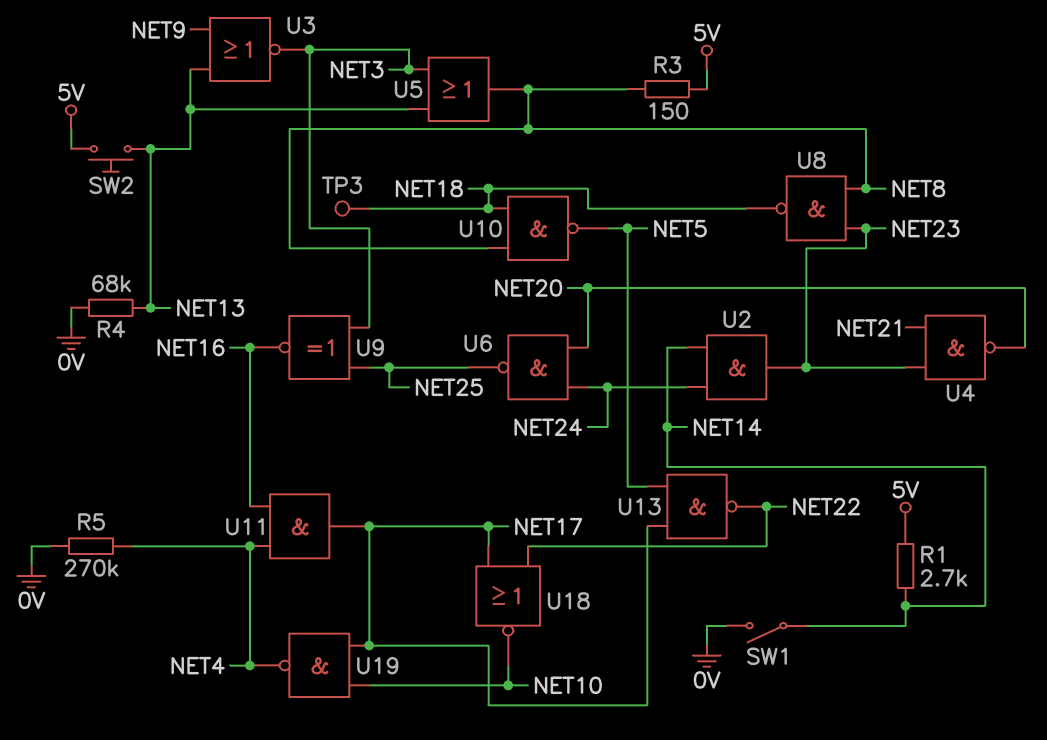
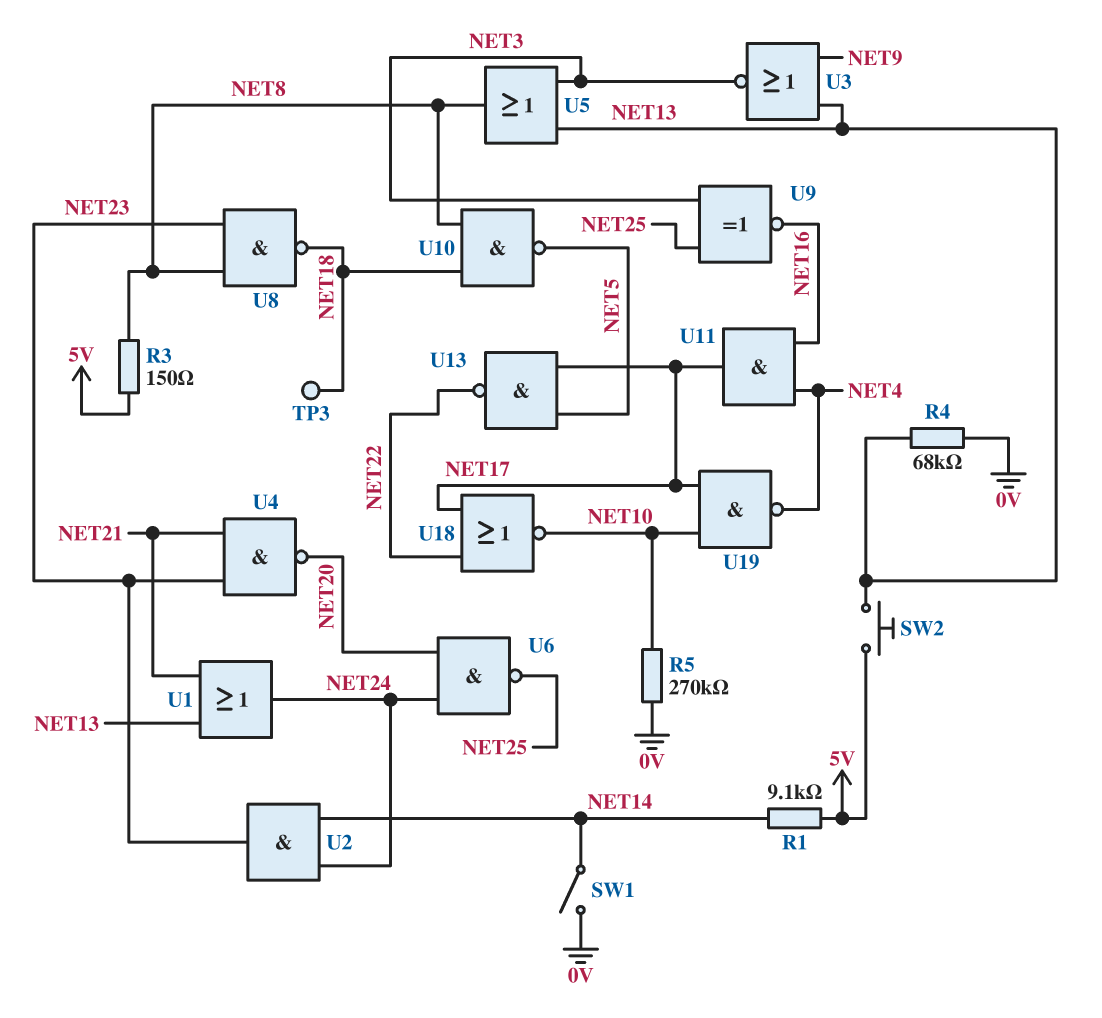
R1: 2.7k (5V, NET14) -> 9.1k (5V, NET14)
R5: 270k (0V, NET4) -> 270k (0V, NET10)
U1: none -> OR (in NET13, in NET21, out NET24)

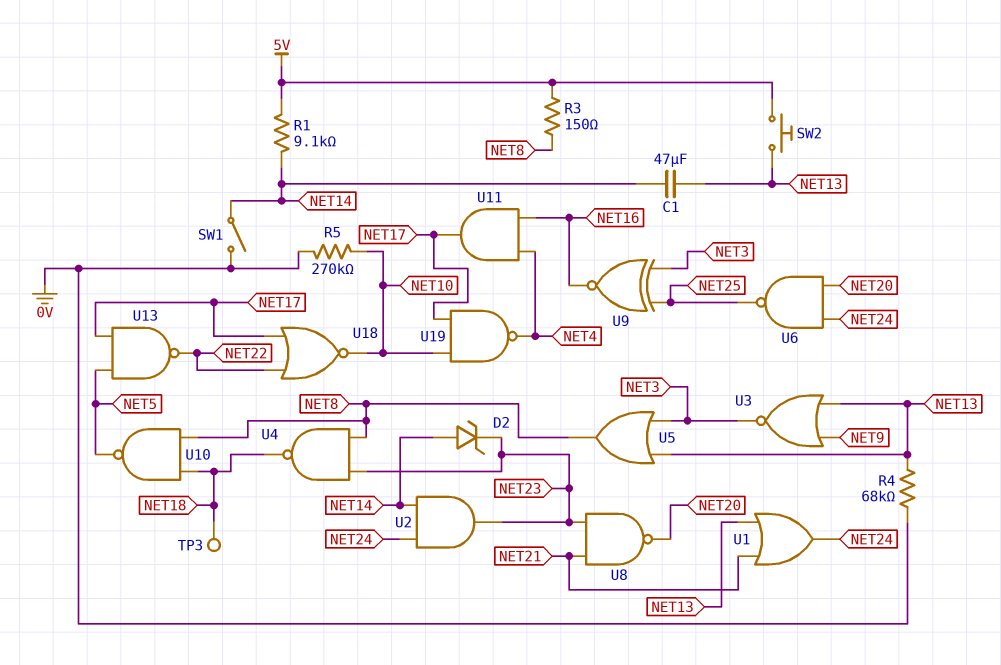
C1: none -> 47uF (NET13, NET14)
D2: none -> zener (A NET14, K NET23)
U4: NAND (in NET21, in NET23, out NET20) -> NAND (in NET8, in NET23, out NET18)
U8: NAND (in NET8, in NET23, out NET18) -> NAND (in NET21, in NET23, out NET20)

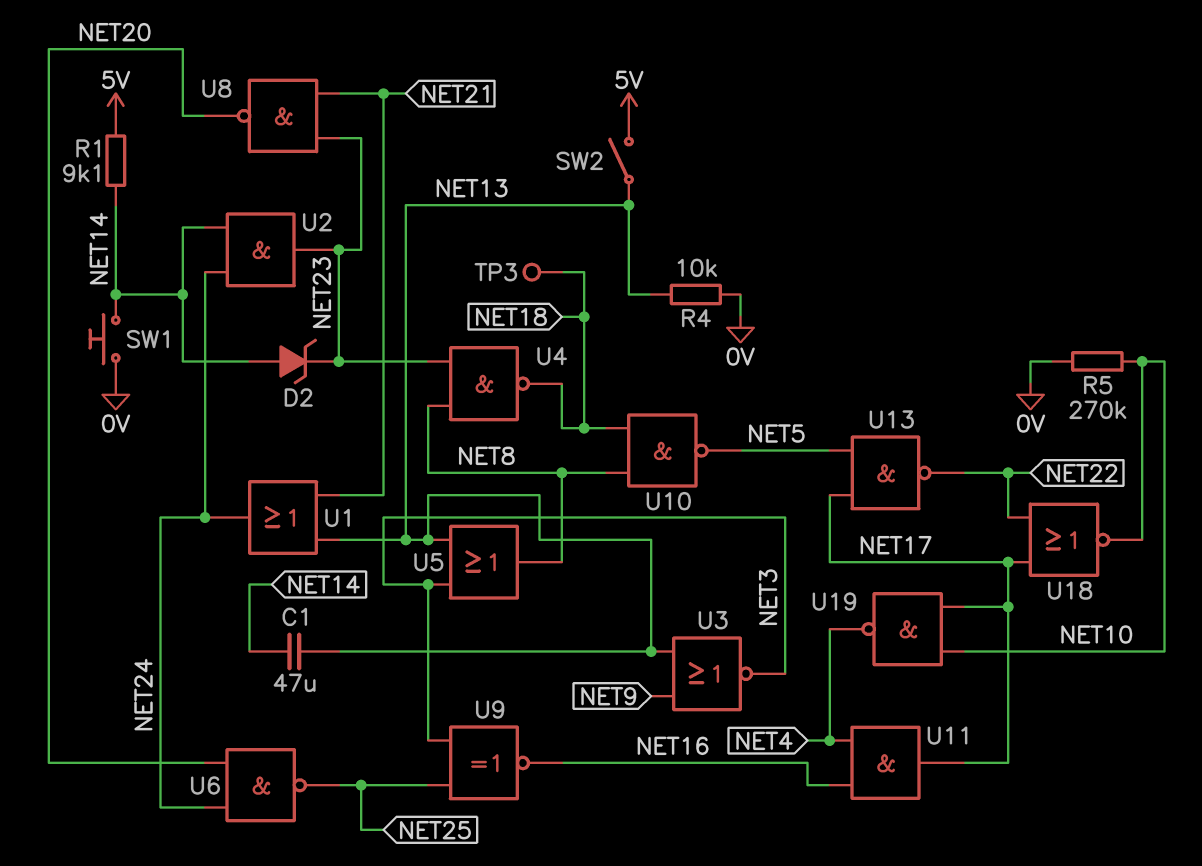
R3: 150 (5V, NET8) -> none
R4: 68k (0V, NET13) -> 10k (0V, NET13)
SW1: switch (0V, NET14) -> button (0V, NET14)
SW2: button (5V, NET13) -> switch (5V, NET13)

